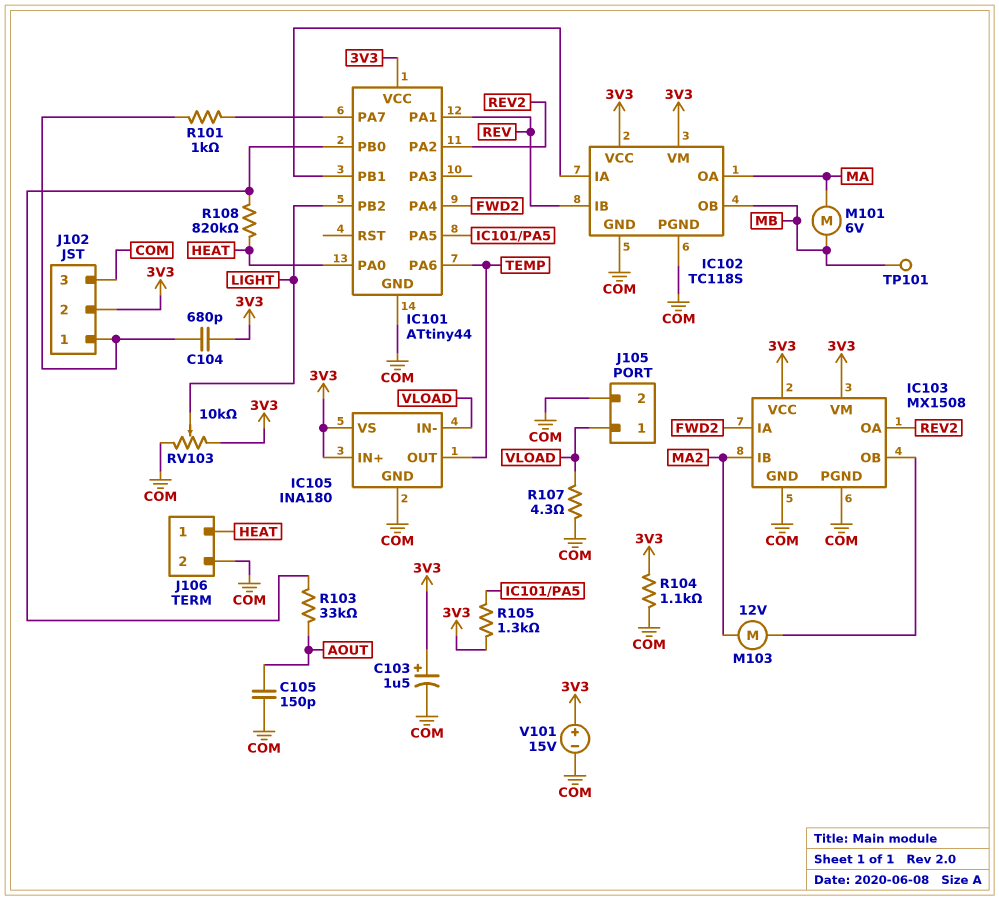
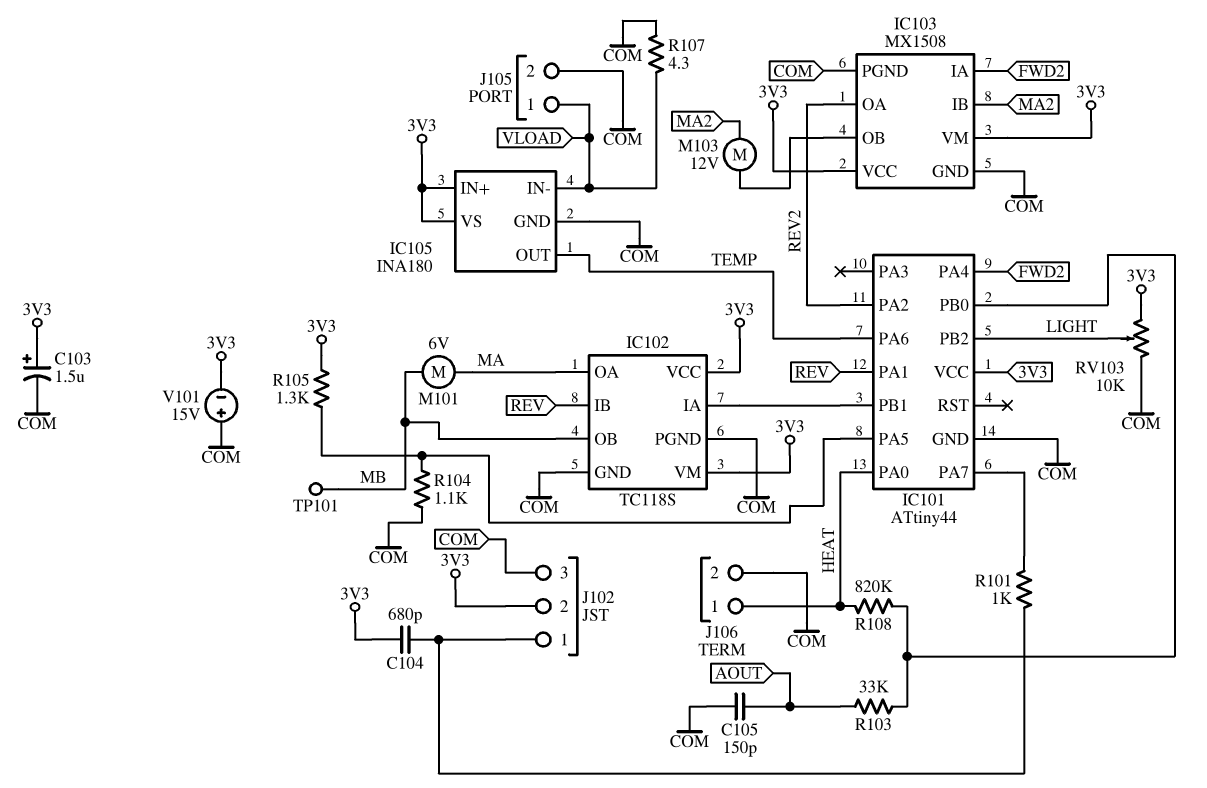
R104: 1.1k (3V3, COM) -> 1.1k (COM, IC101/PA5)
V101: 15V (plus 3V3, minus COM) -> 15V (plus COM, minus 3V3)

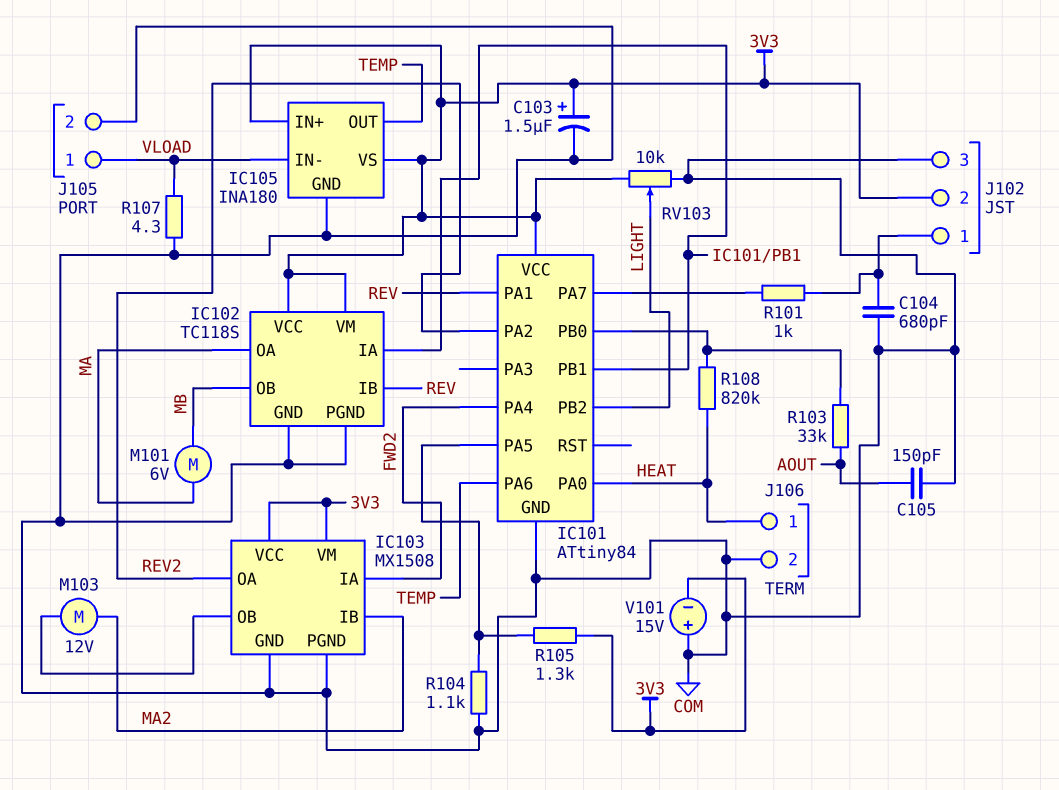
C104: 680pF (3V3, J102/1) -> 680pF (COM, J102/1)
IC101: ATtiny44 -> ATtiny84
TP101: test point (MB) -> none

